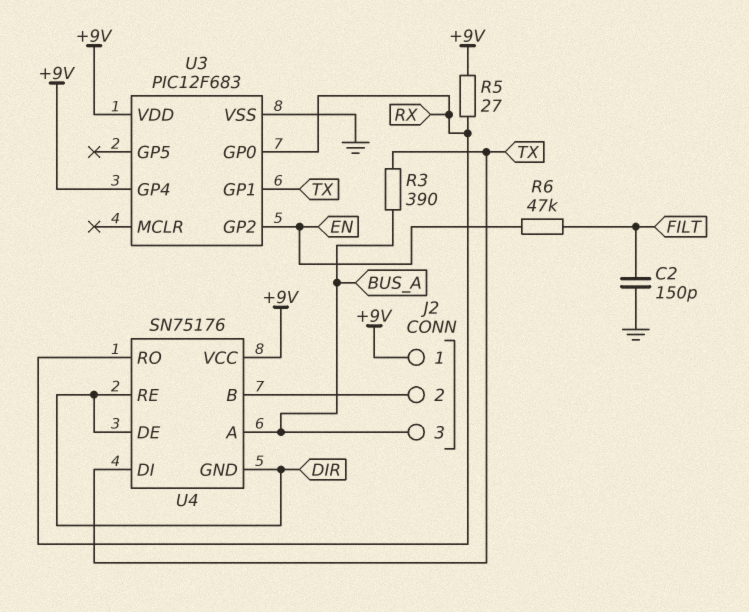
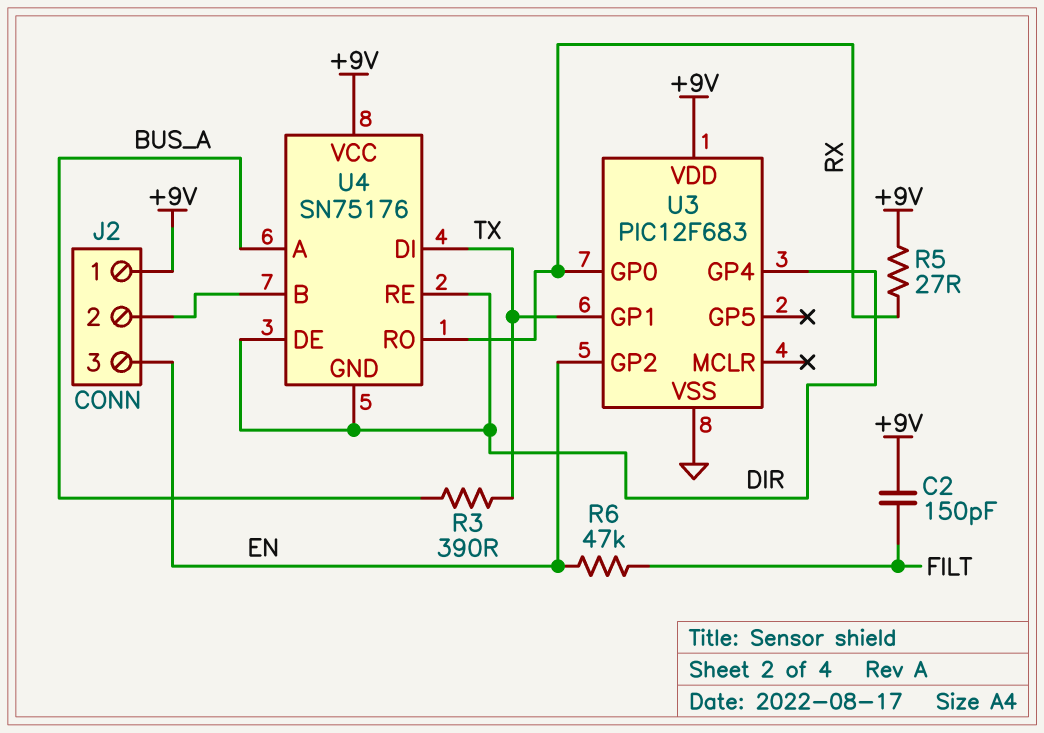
C2: 150pF (FILT, GND) -> 150pF (+9V, FILT)
J2 pin 3: BUS_A -> EN
U3 pin GP4: +9V -> DIR

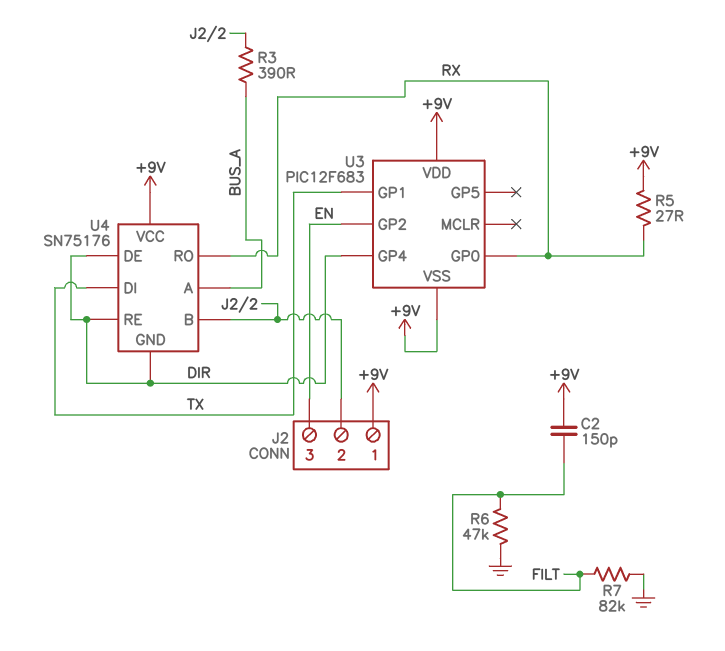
R3: 390 (BUS_A, TX) -> 390 (BUS_A, J2/2)
R6: 47k (EN, FILT) -> 47k (FILT, GND)
R7: none -> 82k (FILT, GND)
U3 pin VSS: GND -> +9V

